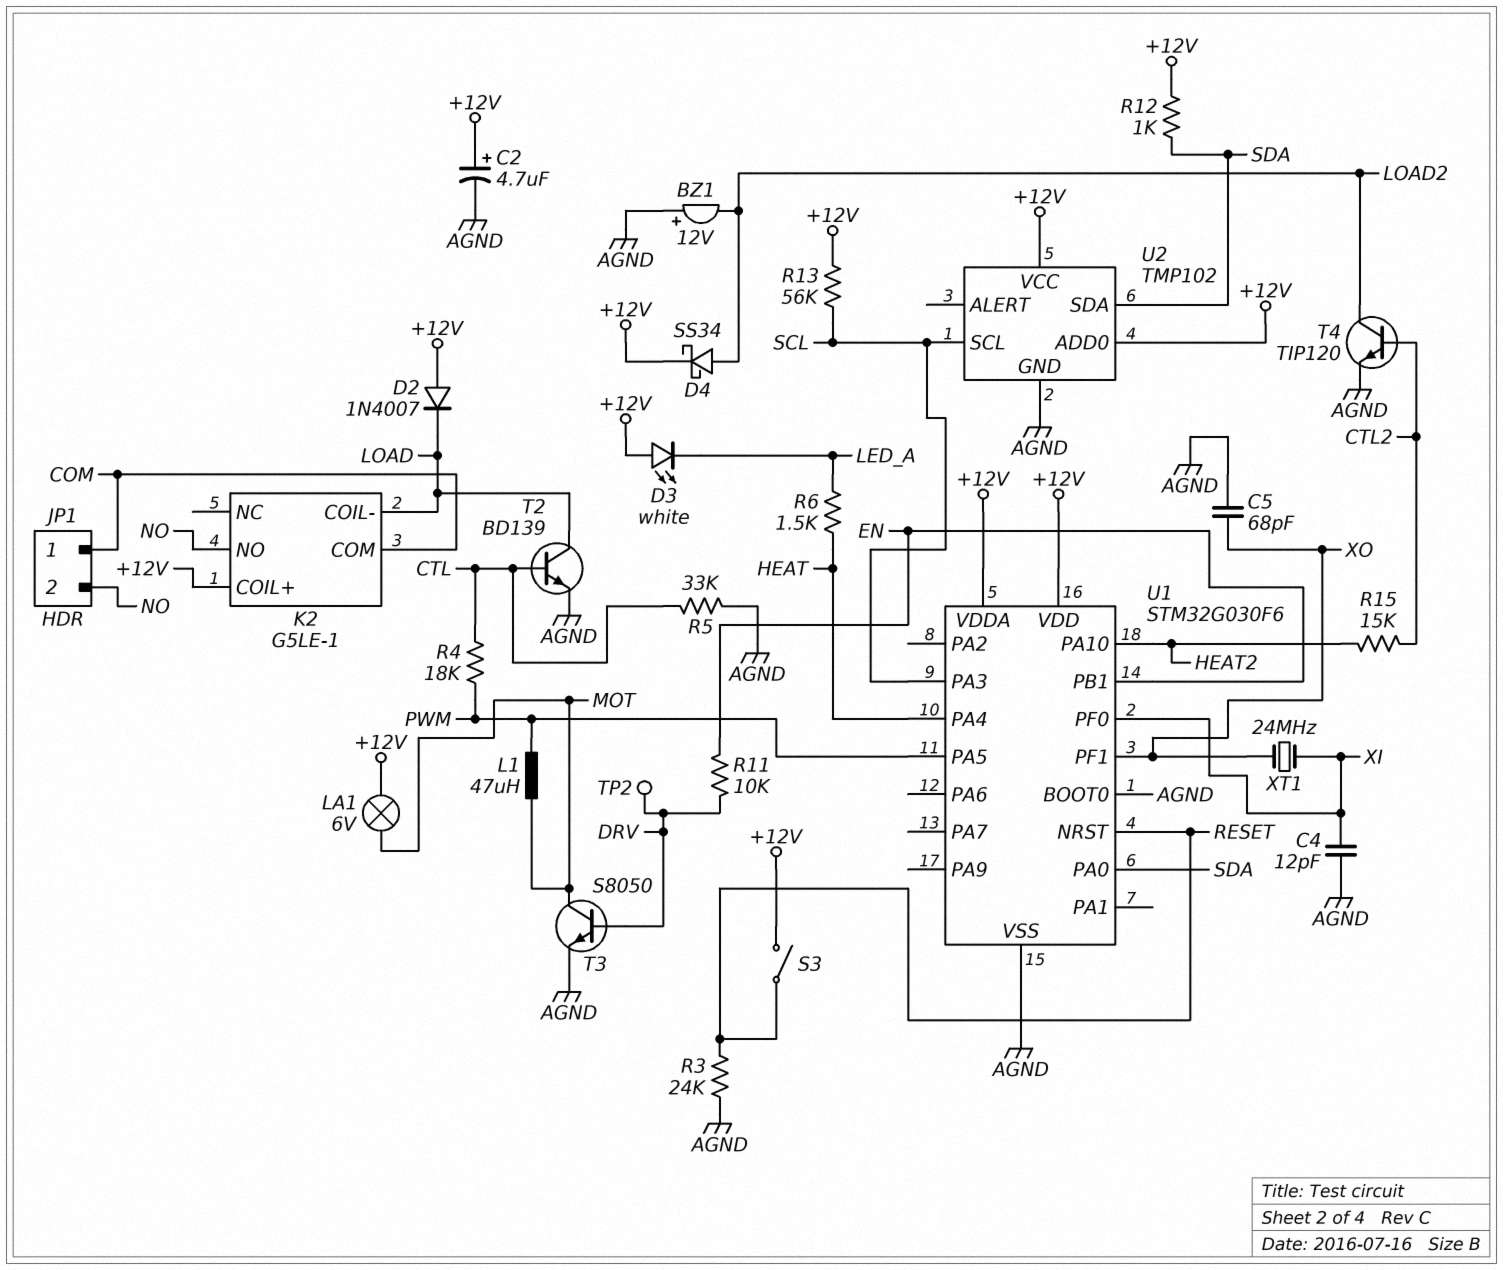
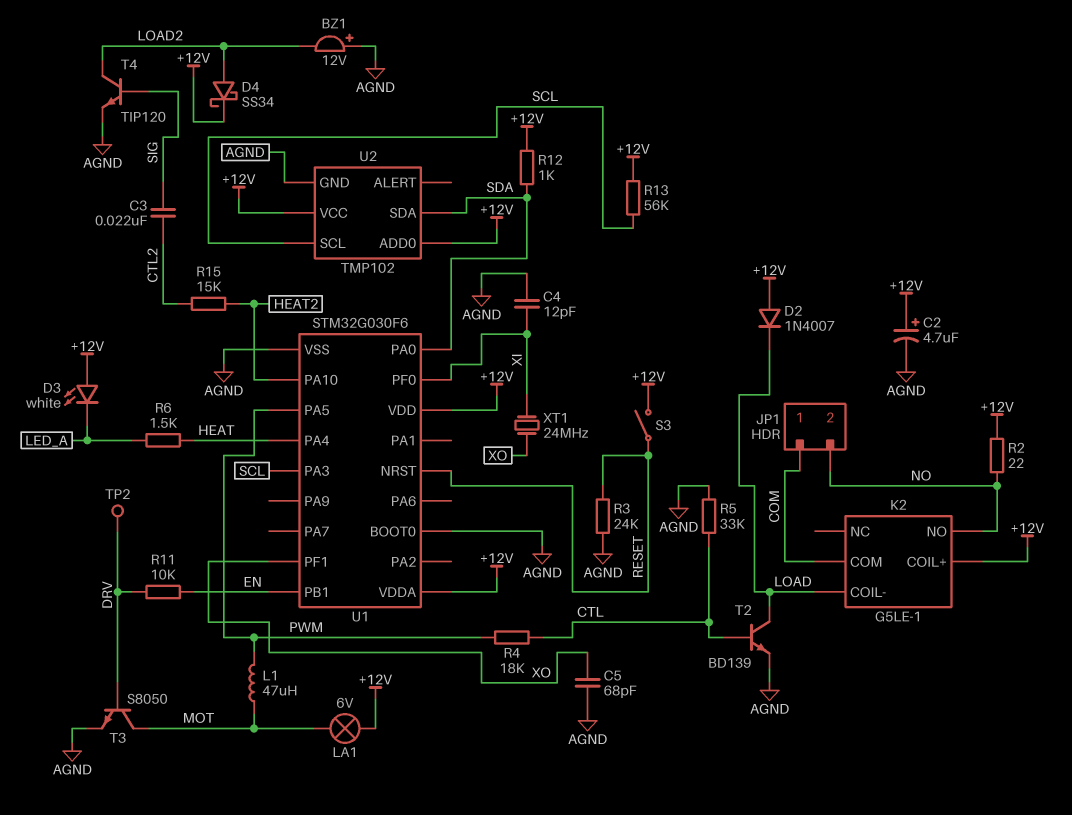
C3: none -> 22nF (CTL2, SIG)
R2: none -> 22 (+12V, NO)
T4: NPN TIP120 (B CTL2, C LOAD2, E AGND) -> NPN TIP120 (B SIG, C LOAD2, E AGND)

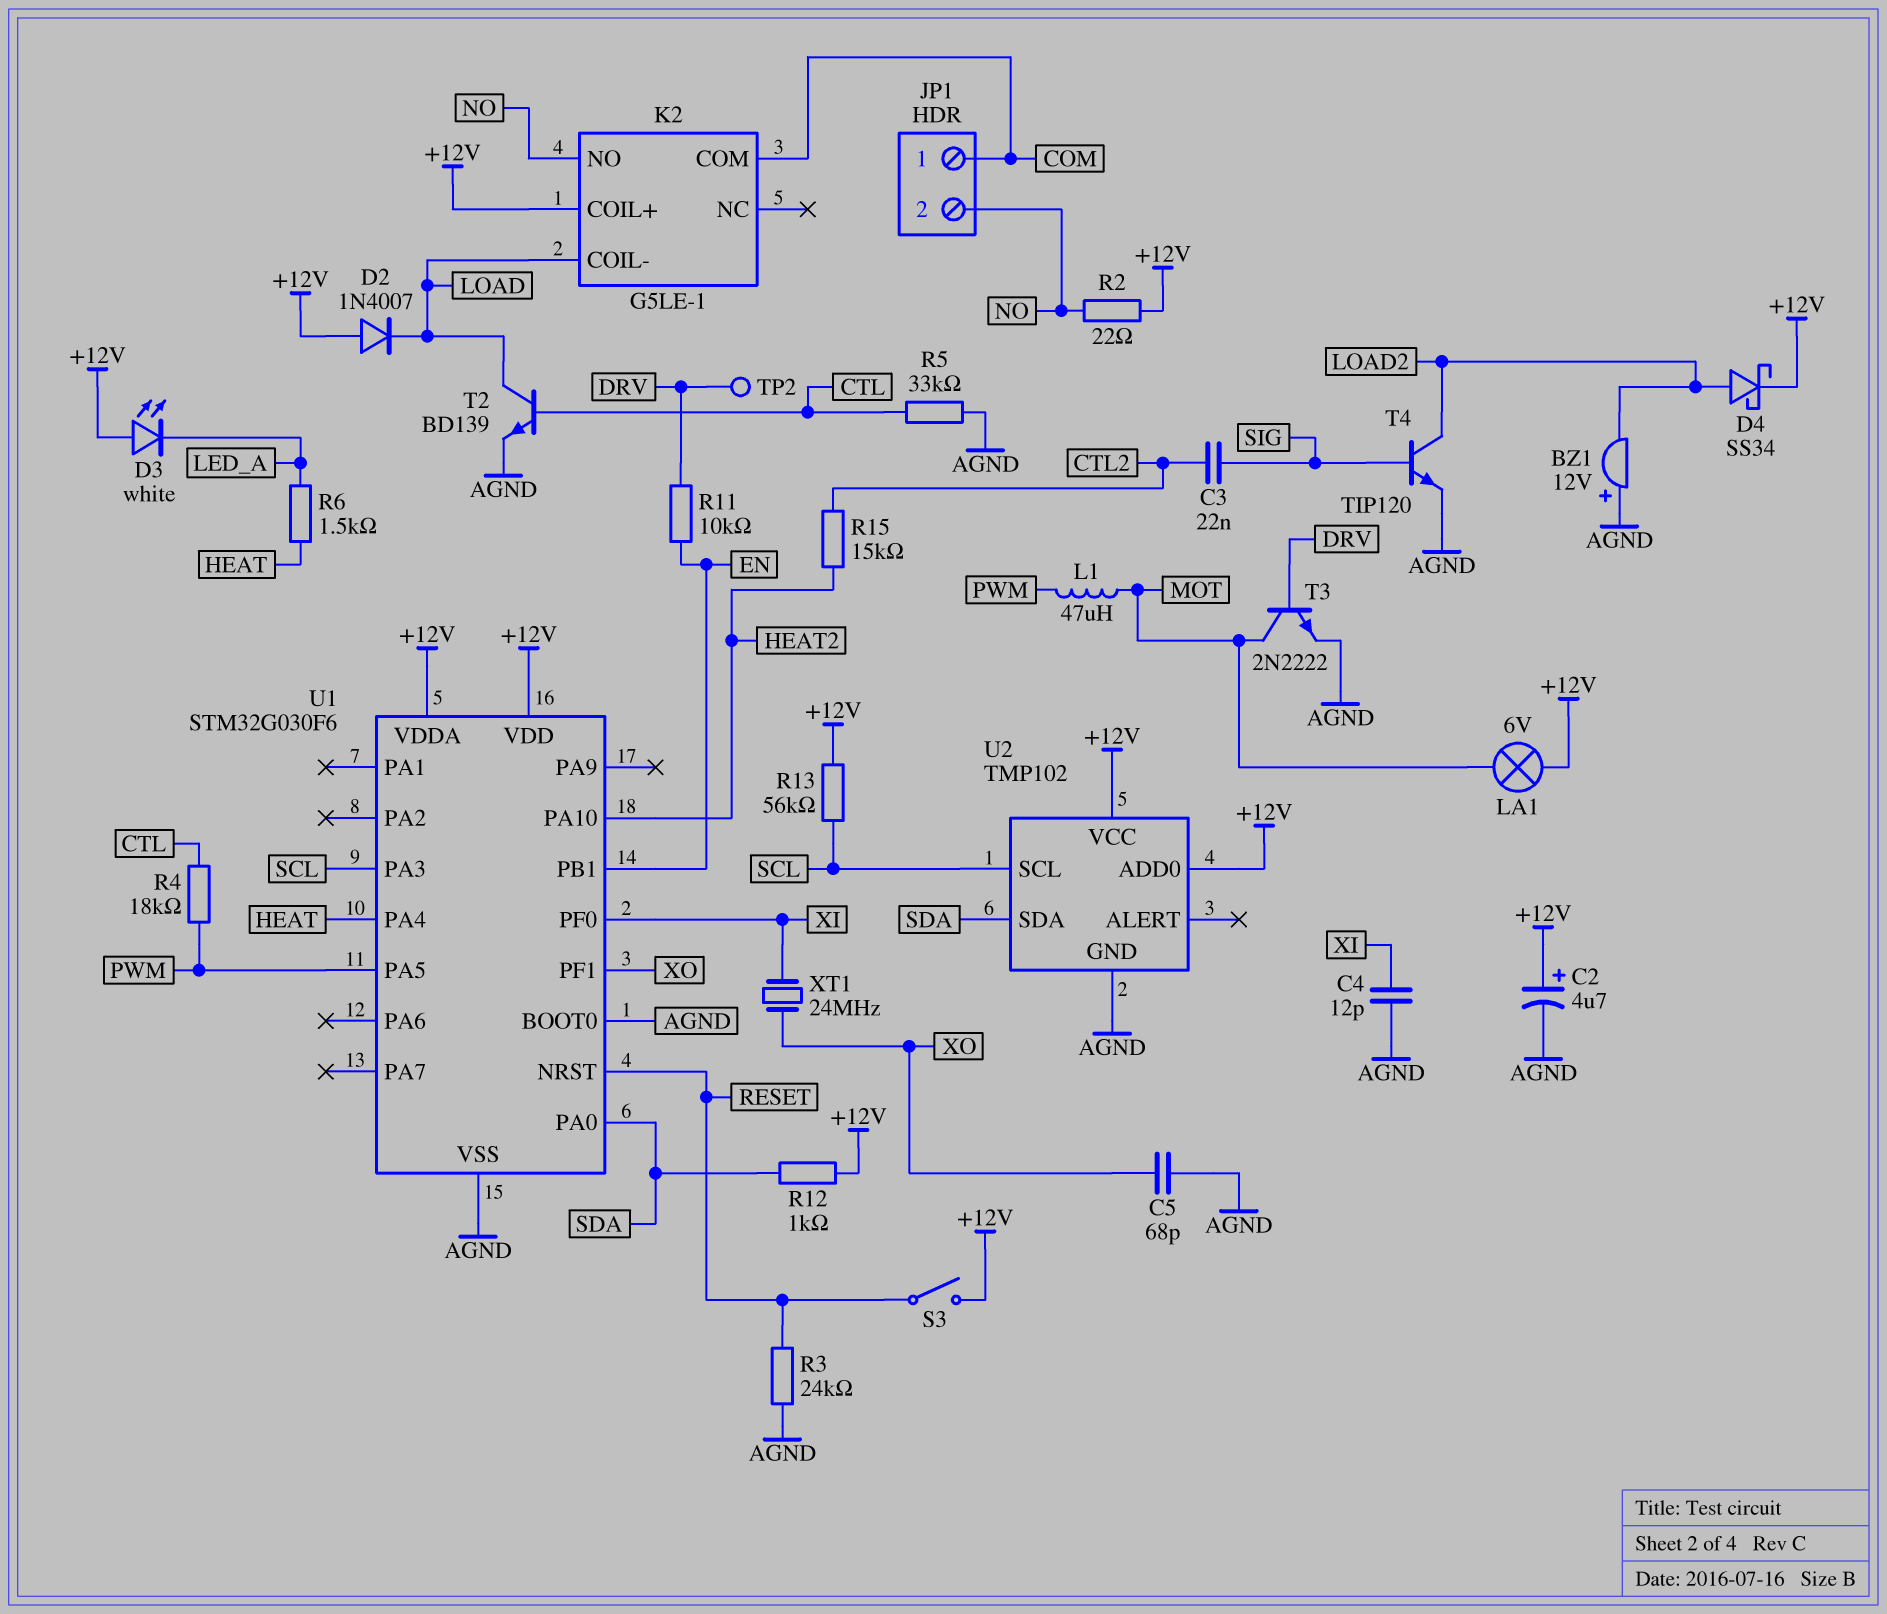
T3: NPN S8050 (B DRV, C MOT, E AGND) -> NPN 2N2222 (B DRV, C MOT, E AGND)

